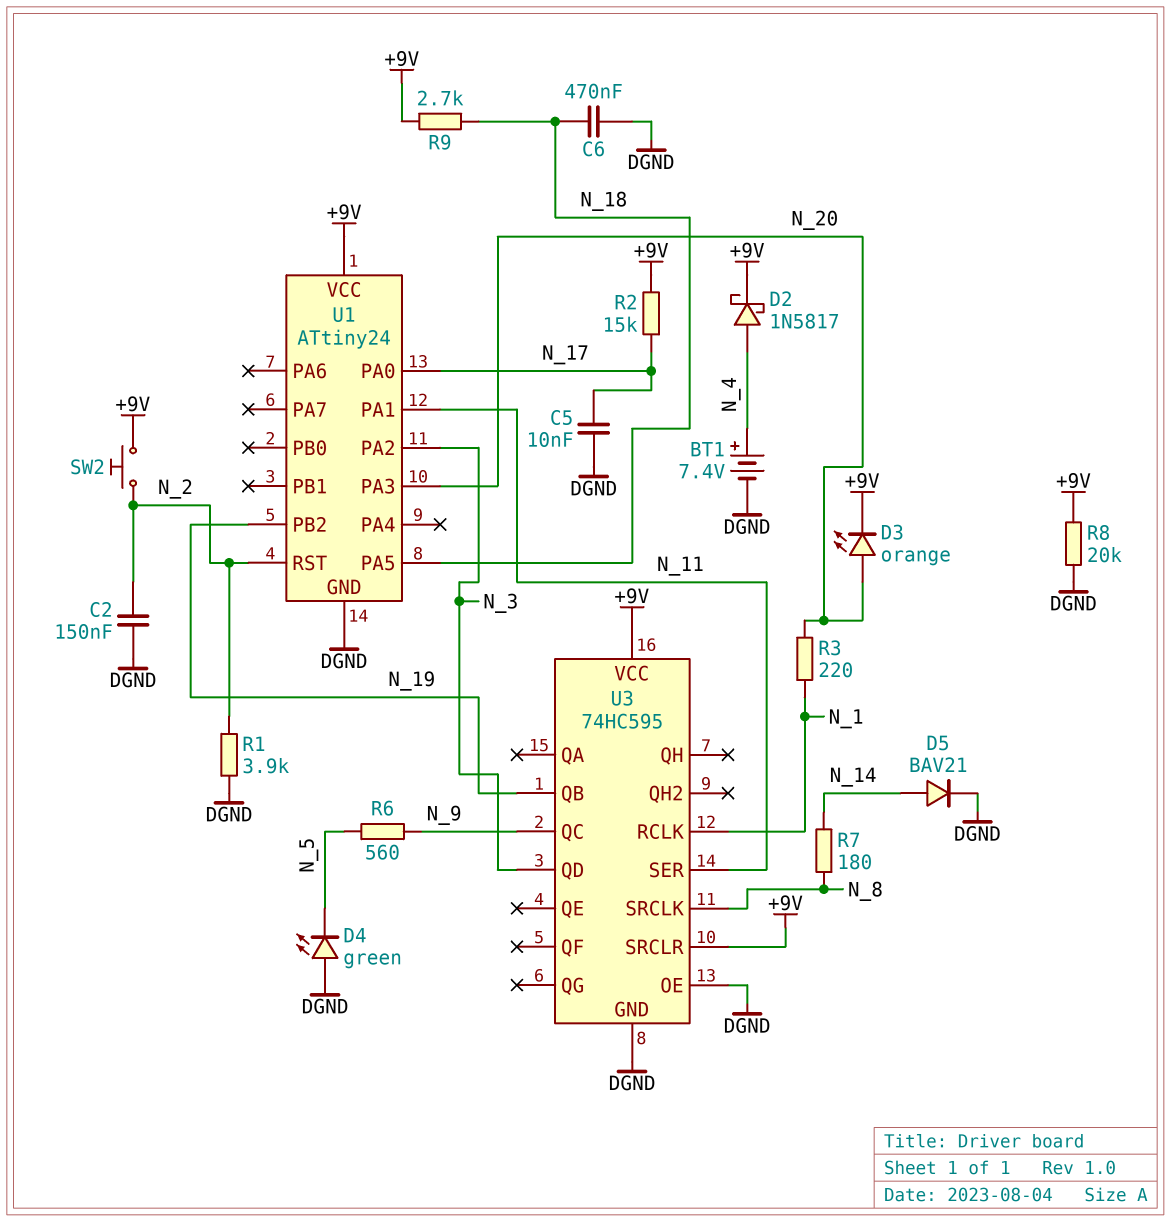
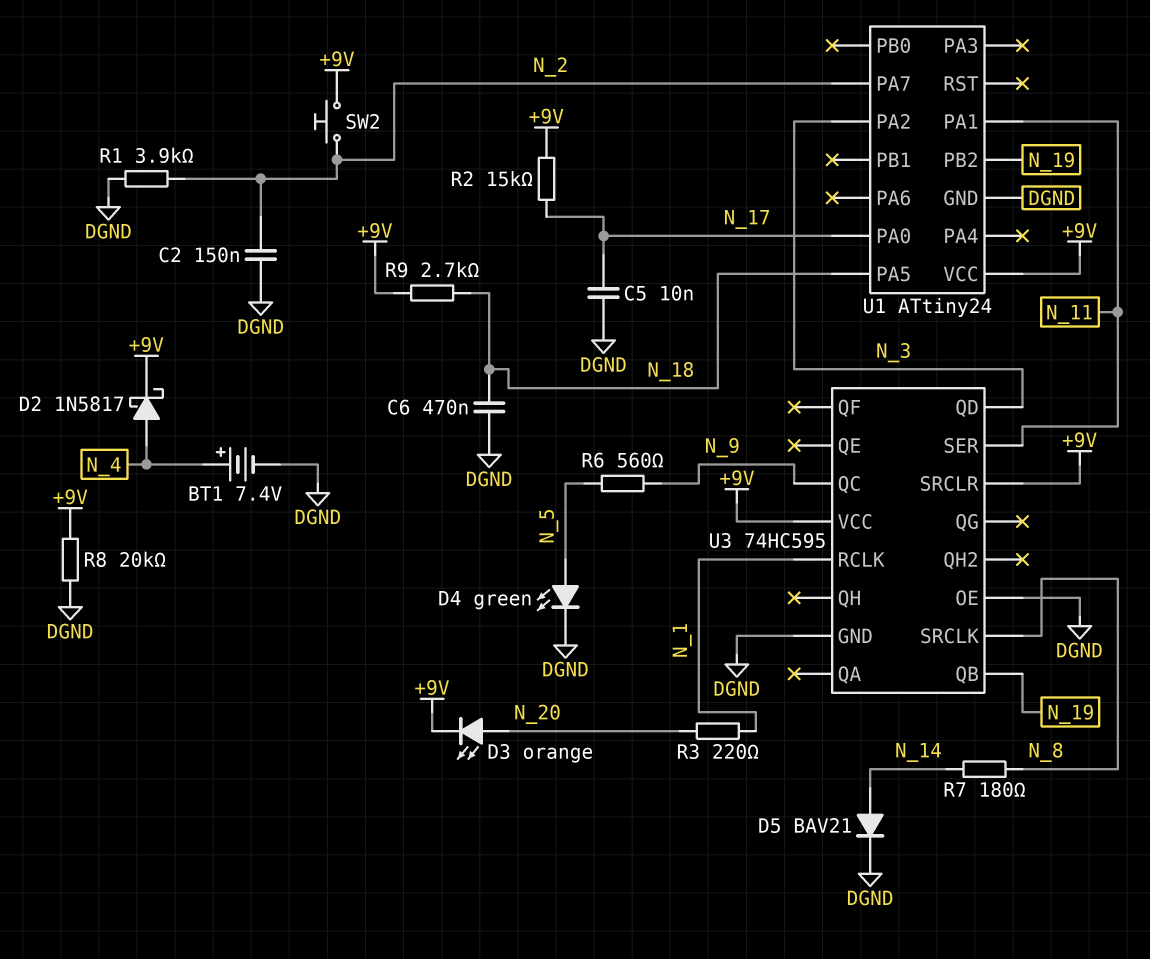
D4: LED green (A DGND, K N_5) -> LED green (A N_5, K DGND)
U1 pin PA3: N_20 -> none
U1 pin PA7: none -> N_2
U1 pin RST: N_2 -> none

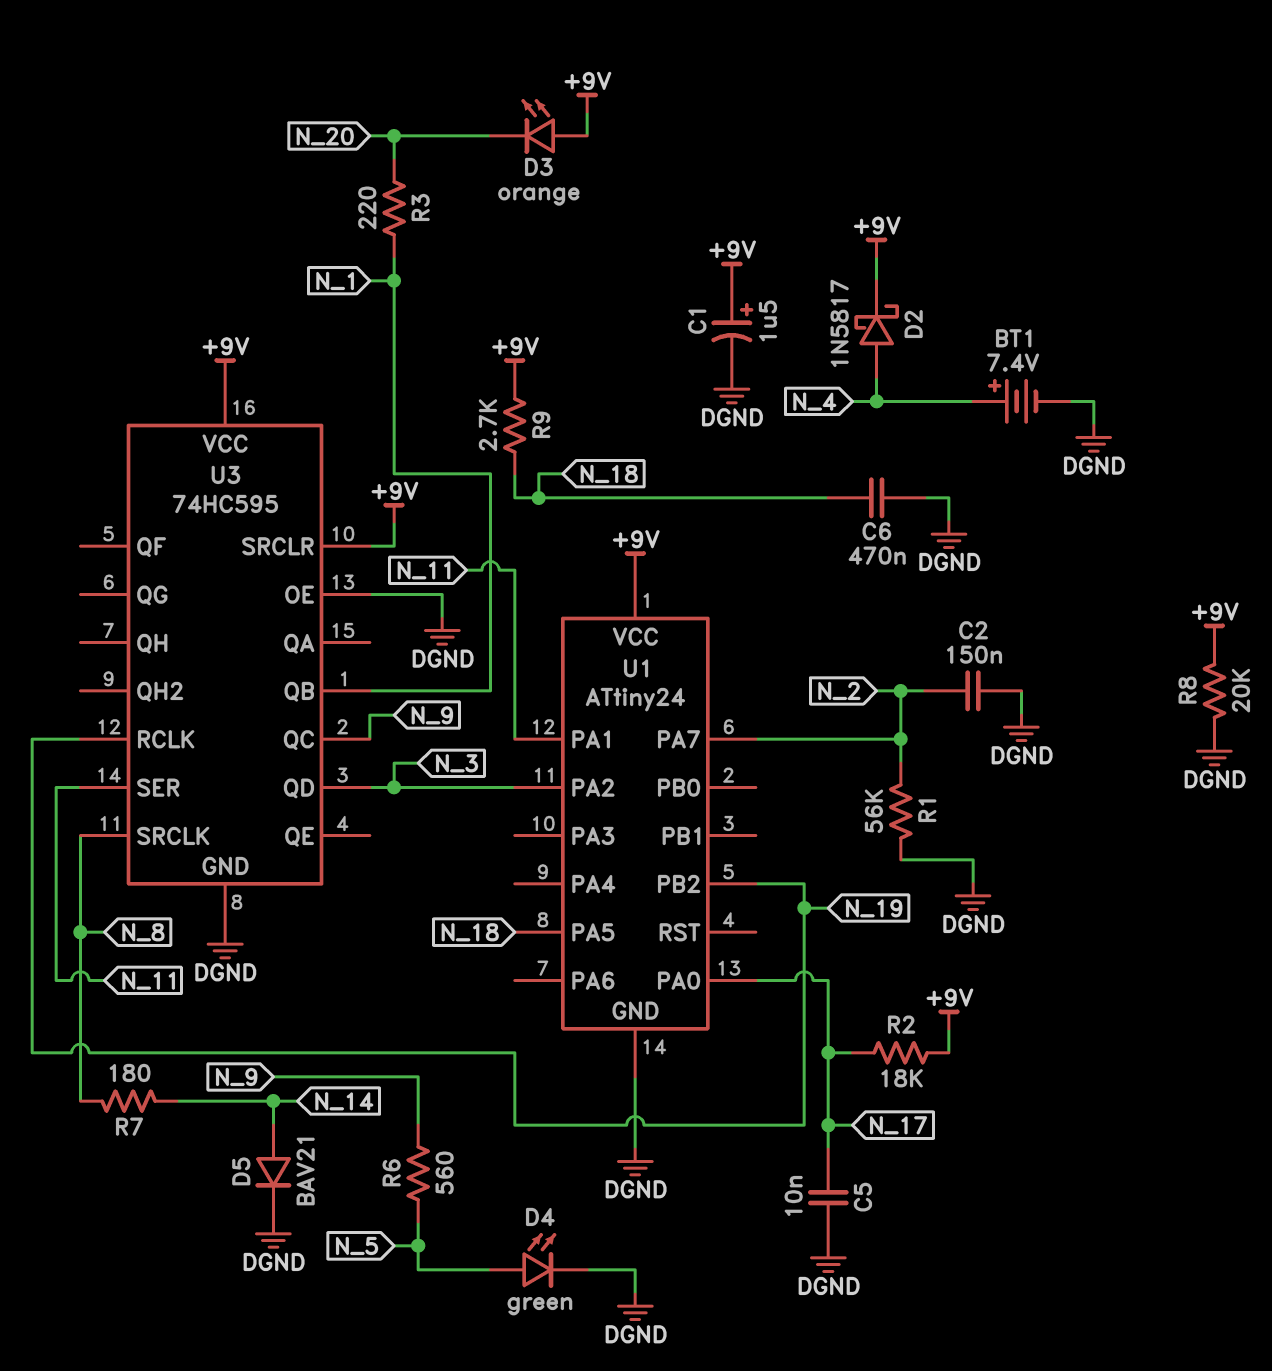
C1: none -> 1.5uF (plus +9V, minus DGND)
D3: LED orange (A N_20, K +9V) -> LED orange (A +9V, K N_20)
R1: 3.9k (DGND, N_2) -> 56k (DGND, N_2)
R2: 15k (+9V, N_17) -> 18k (+9V, N_17)
SW2: button (+9V, N_2) -> none
U3 pin QB: N_19 -> N_1
U3 pin RCLK: N_1 -> N_19

